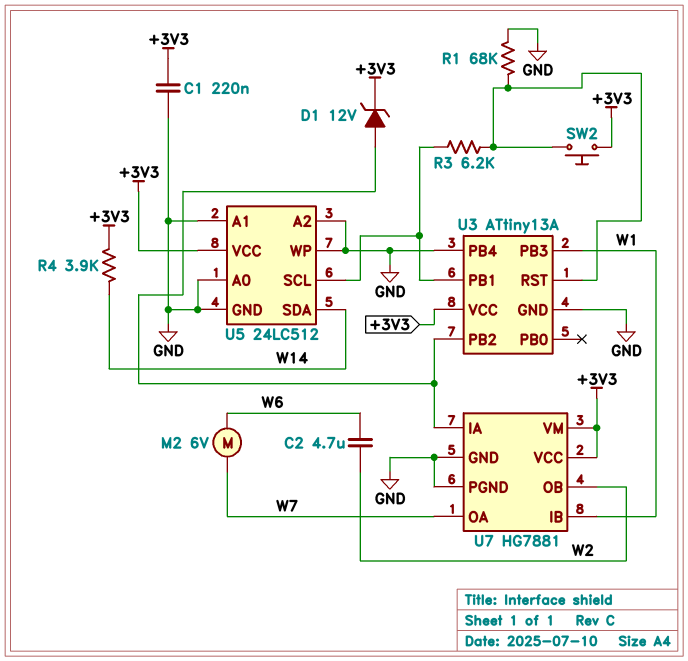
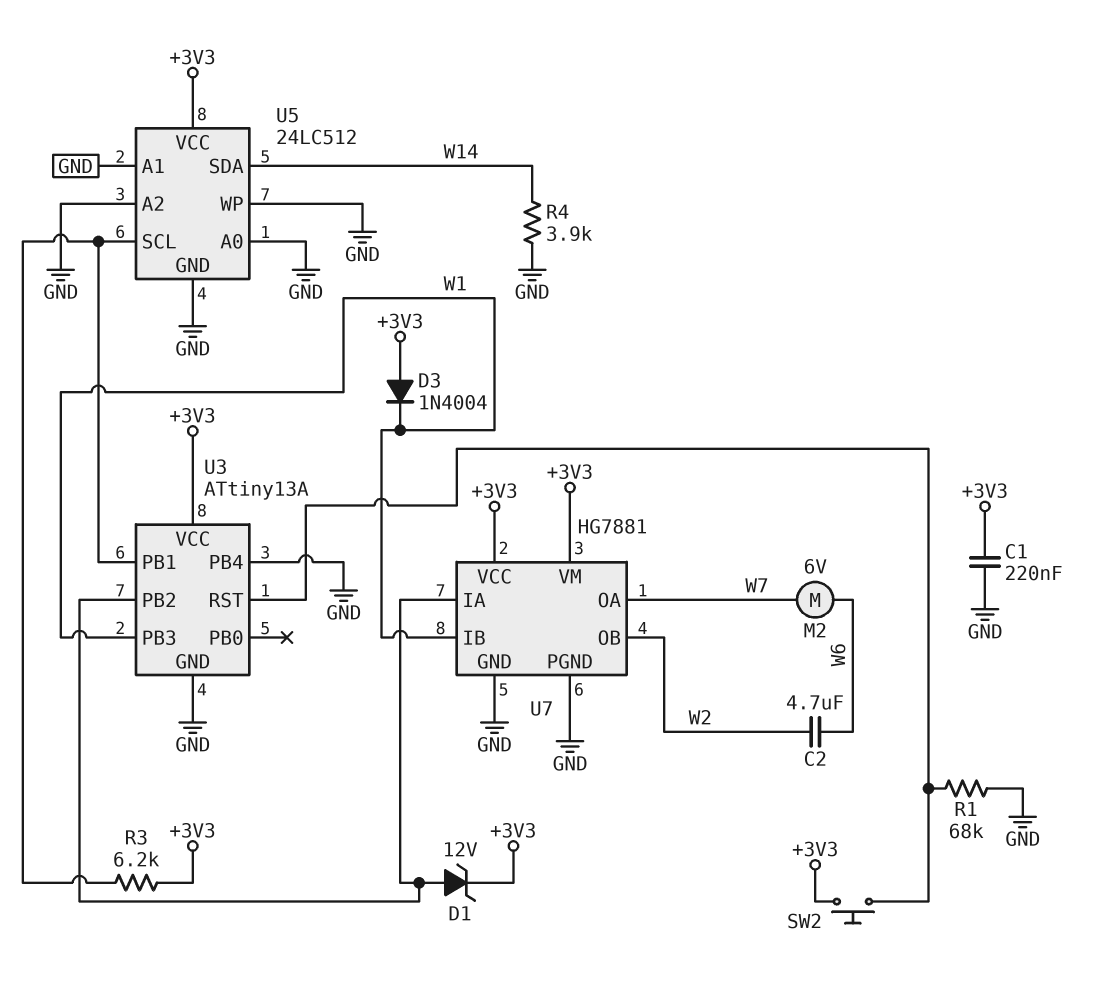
D3: none -> diode 1N4004 (A +3V3, K W1)
R3: 6.2k (U3/PB1, U3/RST) -> 6.2k (+3V3, U3/PB1)
R4: 3.9k (+3V3, W14) -> 3.9k (GND, W14)

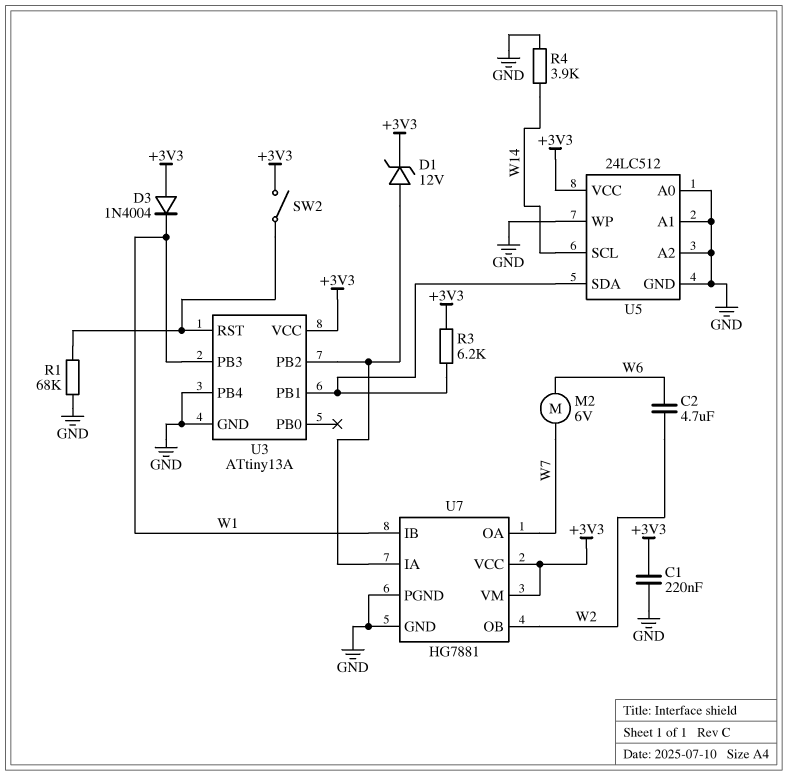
SW2: button (+3V3, U3/RST) -> switch (+3V3, U3/RST)
U5 pin SCL: U3/PB1 -> W14
U5 pin SDA: W14 -> U3/PB1

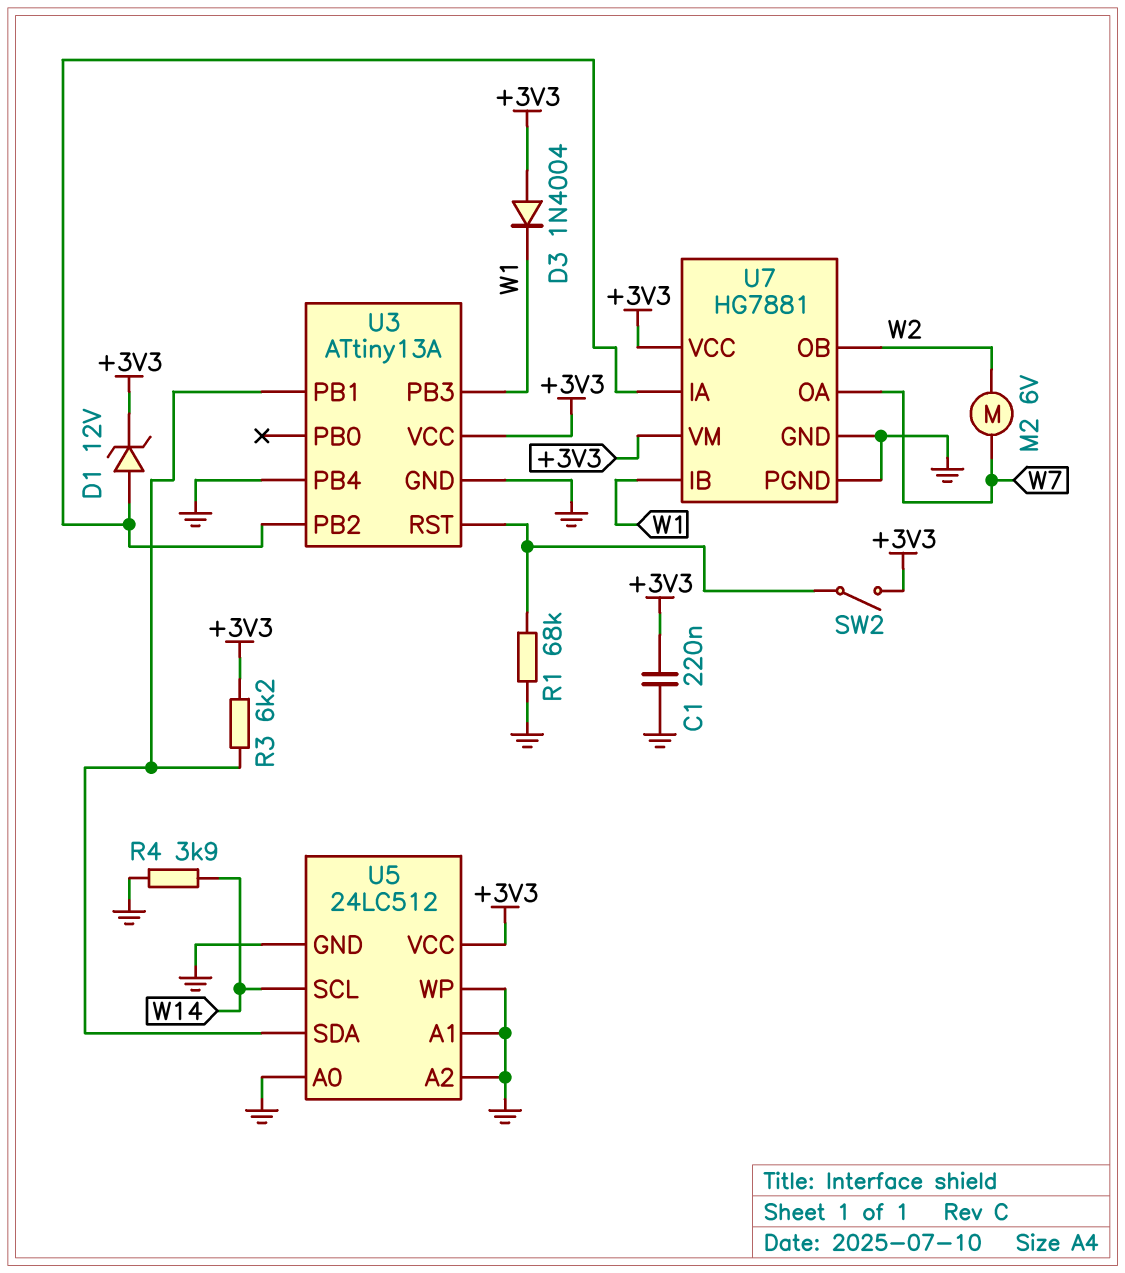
C2: 4.7uF (W2, W6) -> none
M2: motor 6V (W6, W7) -> motor 6V (W2, W7)

